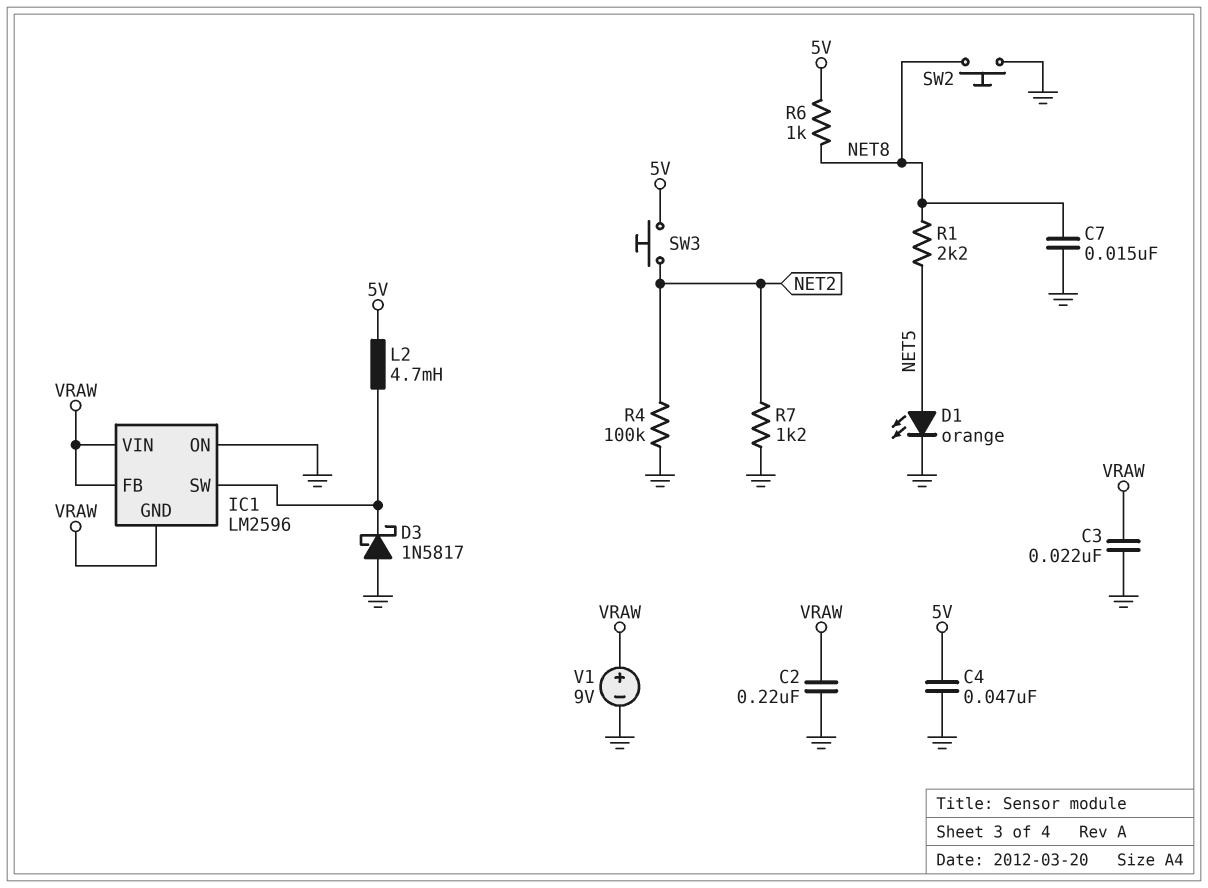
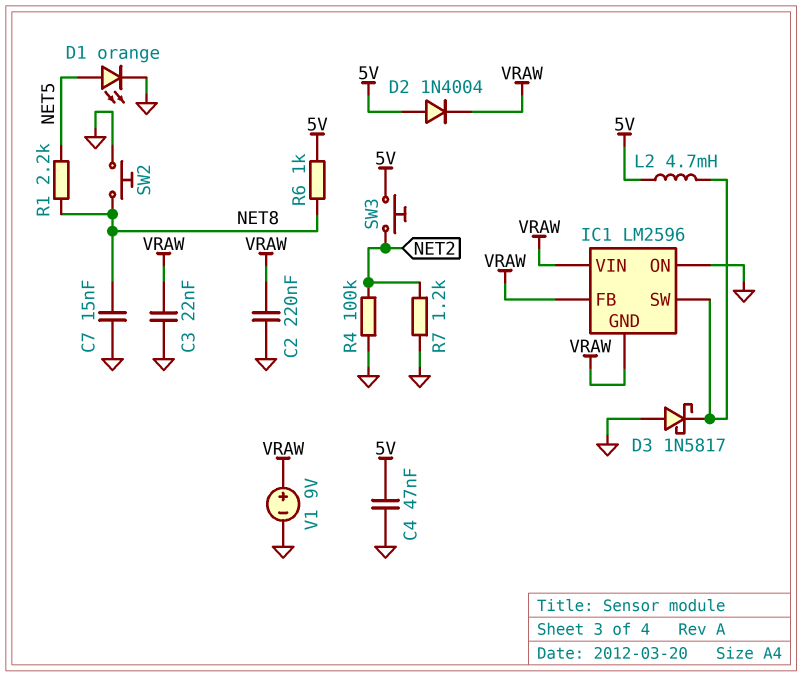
D2: none -> diode 1N4004 (A 5V, K VRAW)

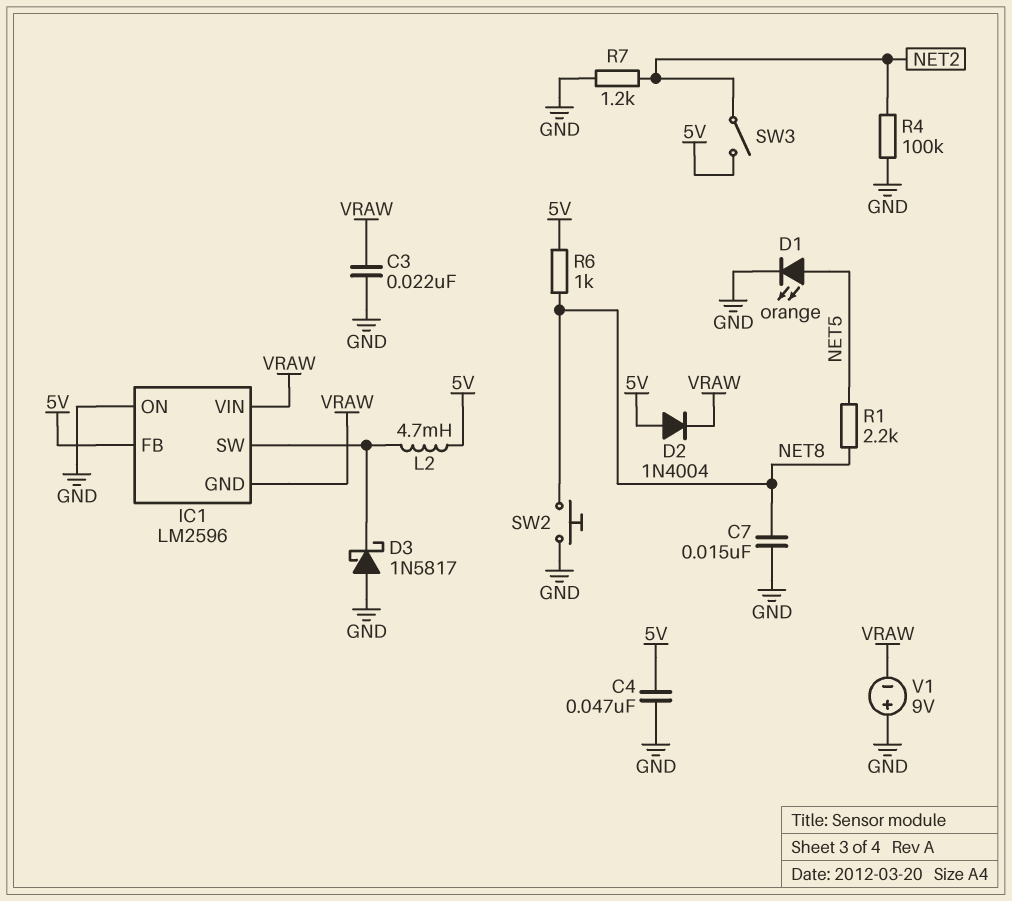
C2: 220nF (GND, VRAW) -> none
IC1 pin FB: VRAW -> 5V
SW3: button (5V, NET2) -> switch (5V, NET2)
V1: 9V (plus VRAW, minus GND) -> 9V (plus GND, minus VRAW)

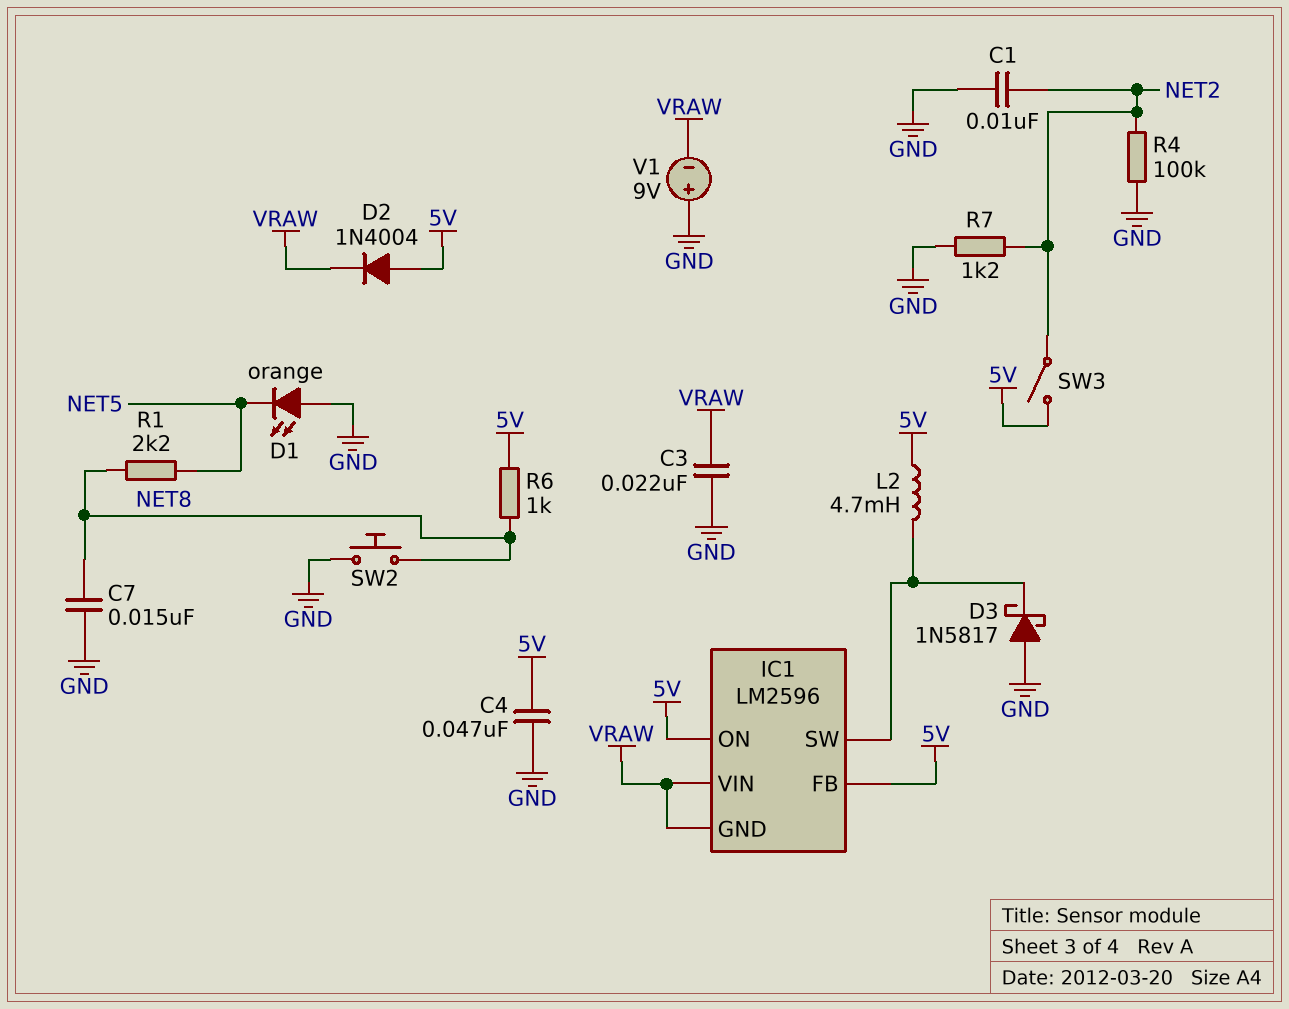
C1: none -> 10nF (GND, NET2)
D1: LED orange (A NET5, K GND) -> LED orange (A GND, K NET5)
IC1 pin ON: GND -> 5V

